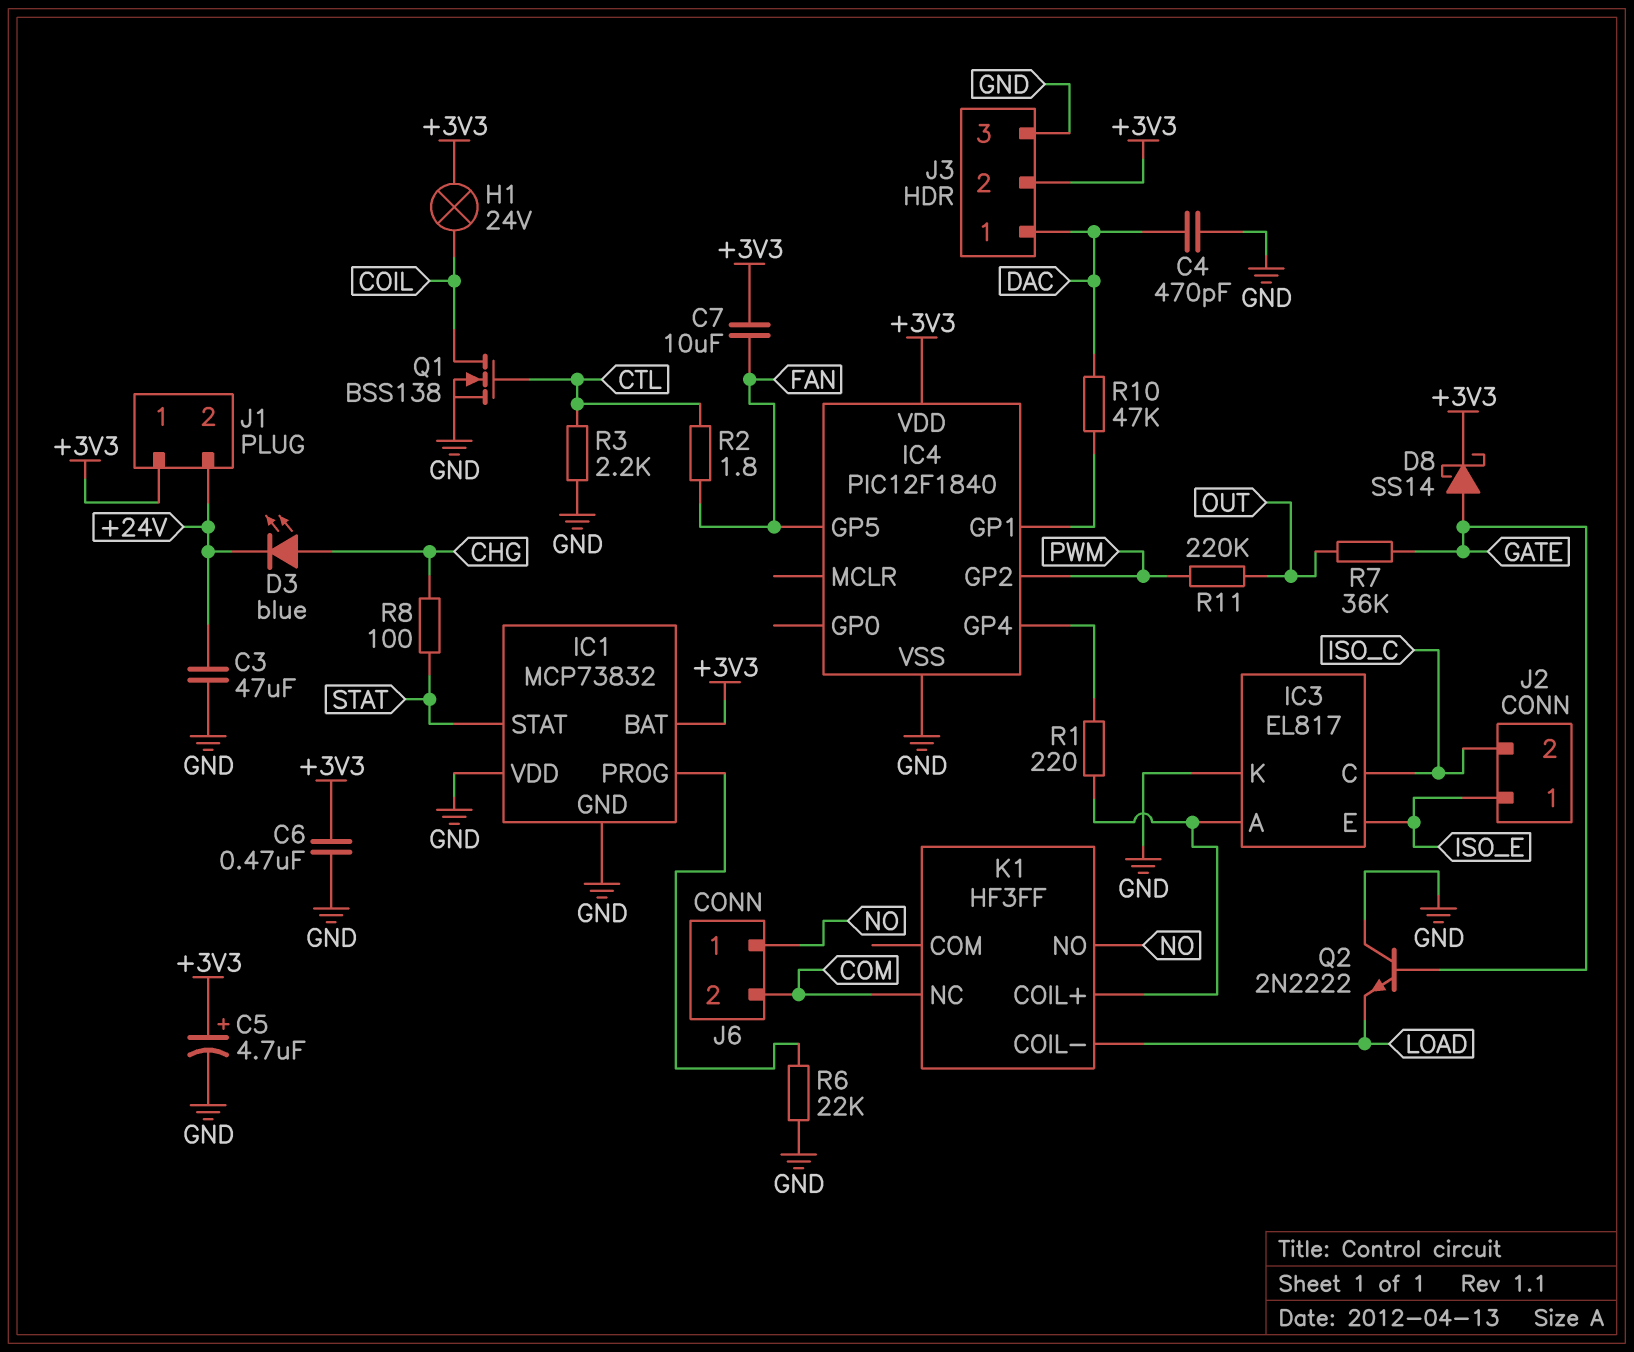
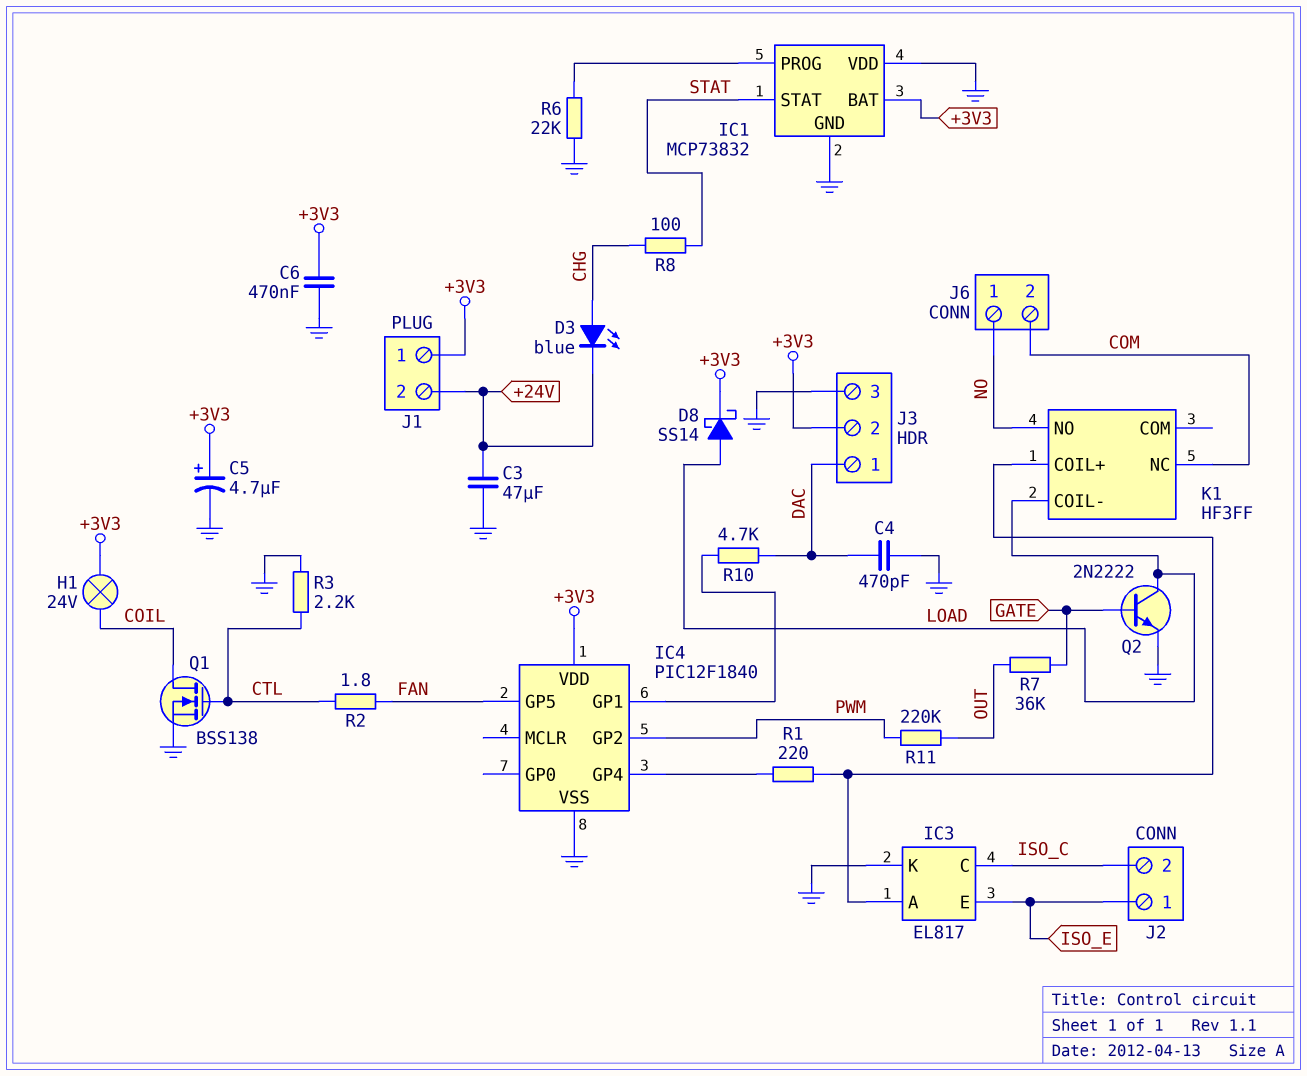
C7: 10uF (+3V3, FAN) -> none
D8: schottky SS14 (A GATE, K +3V3) -> schottky SS14 (A LOAD, K +3V3)
Q2: NPN 2N2222 (B GATE, C GND, E LOAD) -> NPN 2N2222 (B GATE, C LOAD, E GND)
R10: 47k (DAC, IC4/GP1) -> 4.7k (DAC, IC4/GP1)

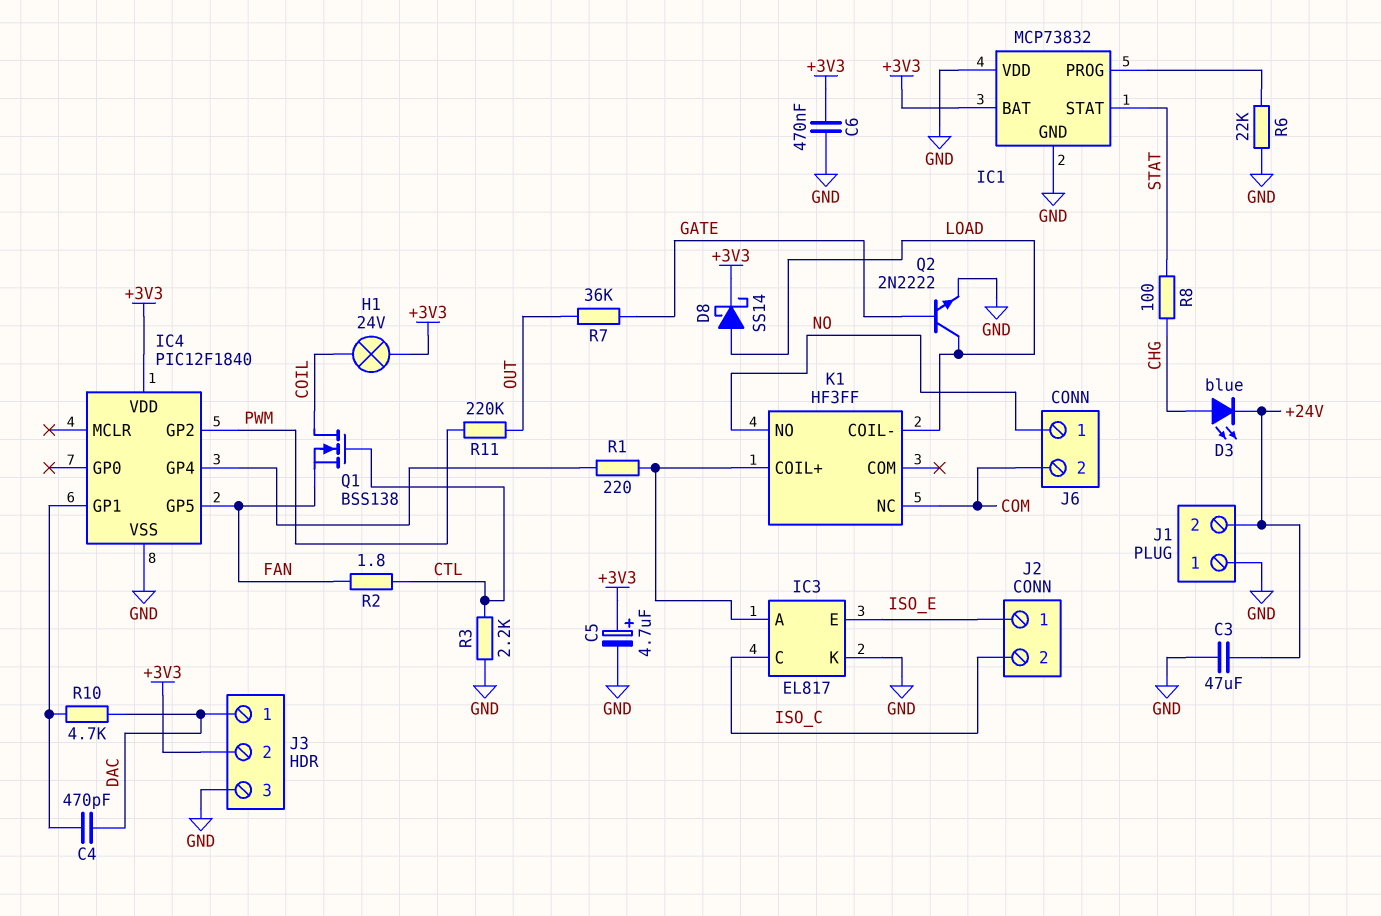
C4: 470pF (DAC, GND) -> 470pF (DAC, IC4/GP1)
J1 pin 1: +3V3 -> GND
Q1: NMOS BSS138 (G CTL, D COIL, S GND) -> NMOS BSS138 (G CTL, D COIL, S FAN)

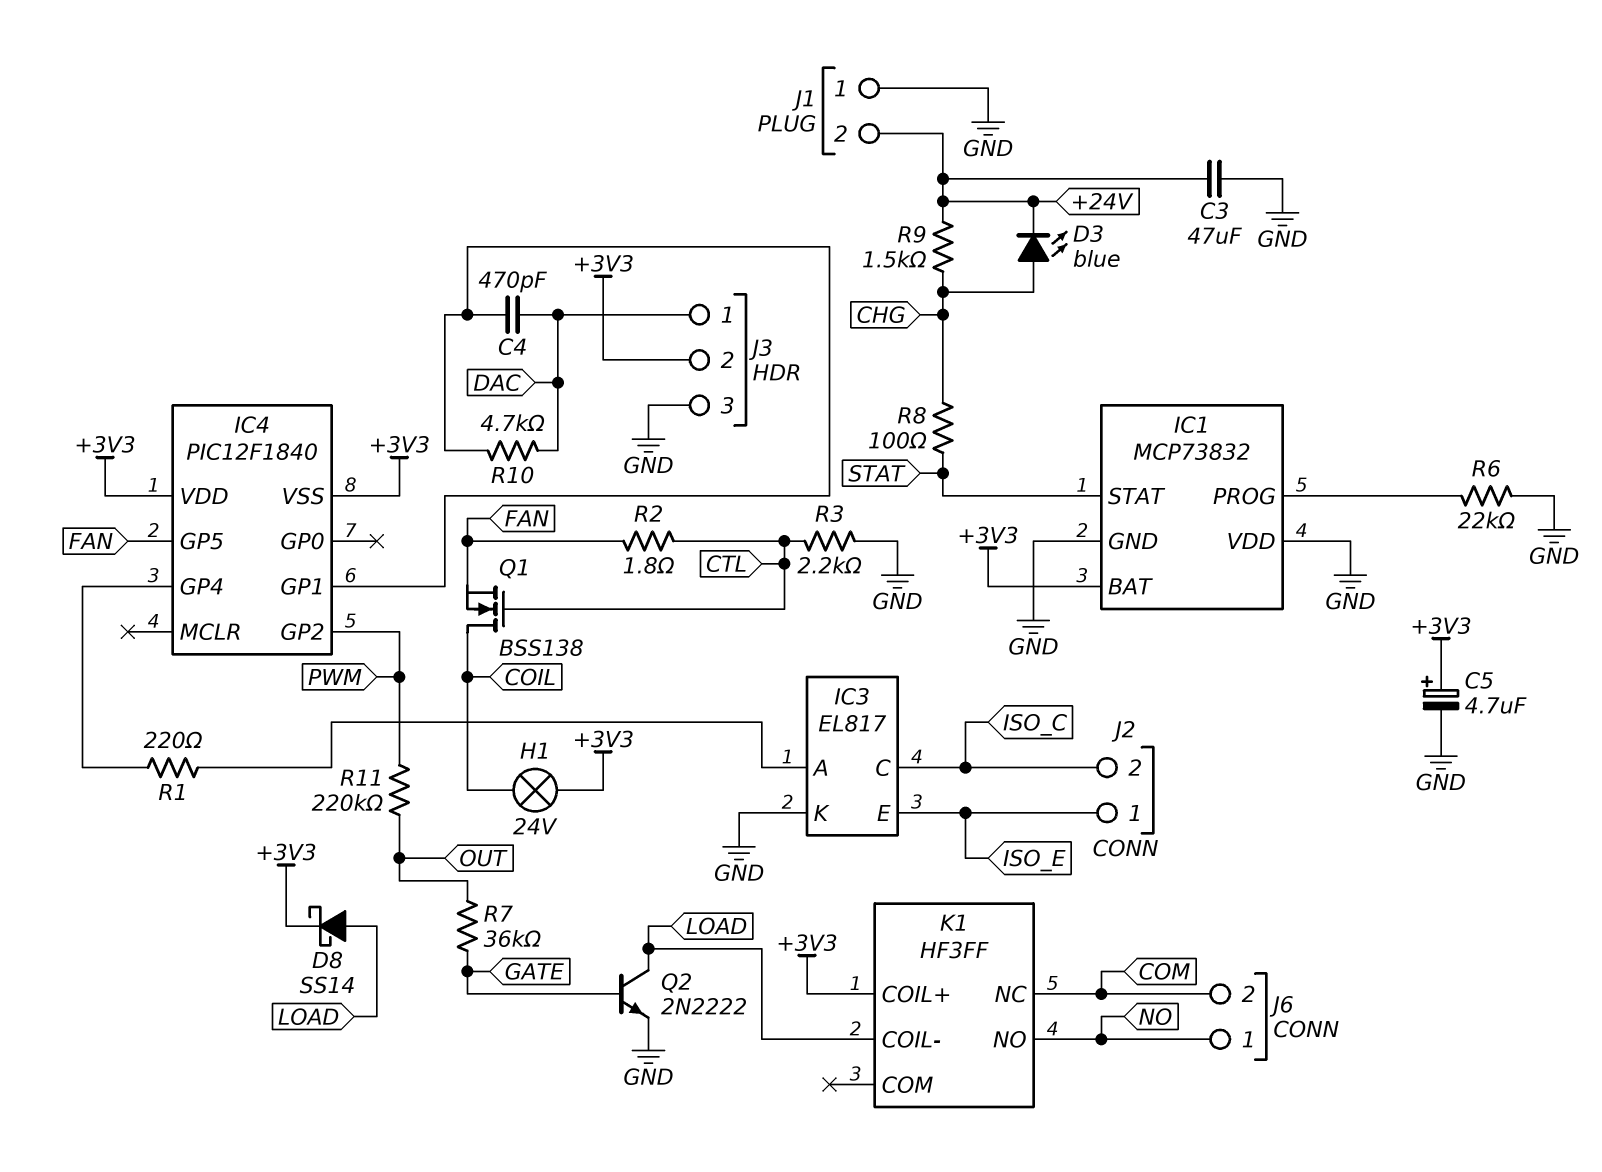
C6: 470nF (+3V3, GND) -> none
IC4 pin VSS: GND -> +3V3
K1 pin COIL+: IC3/A -> +3V3
R9: none -> 1.5k (+24V, CHG)

